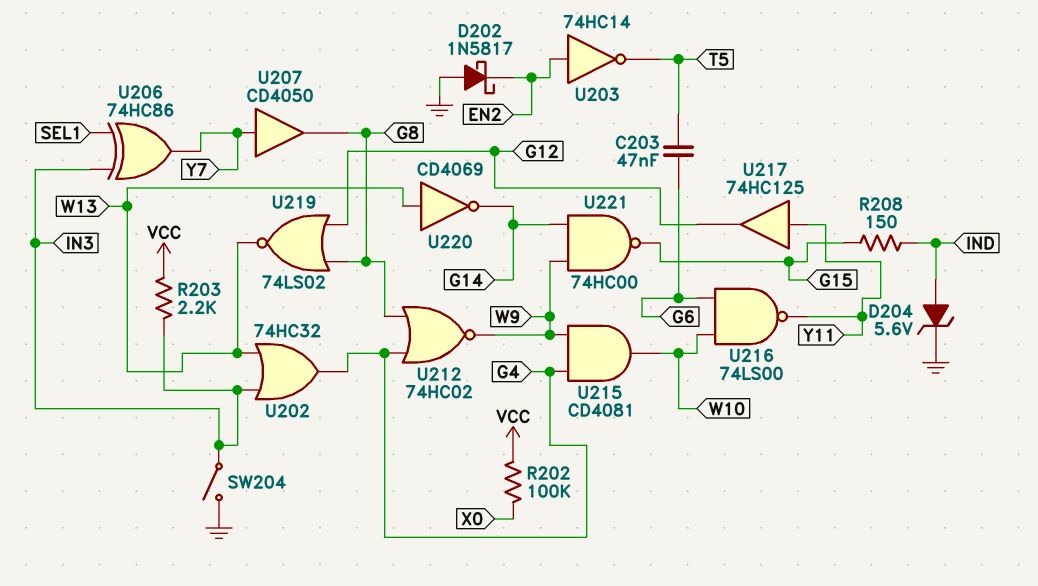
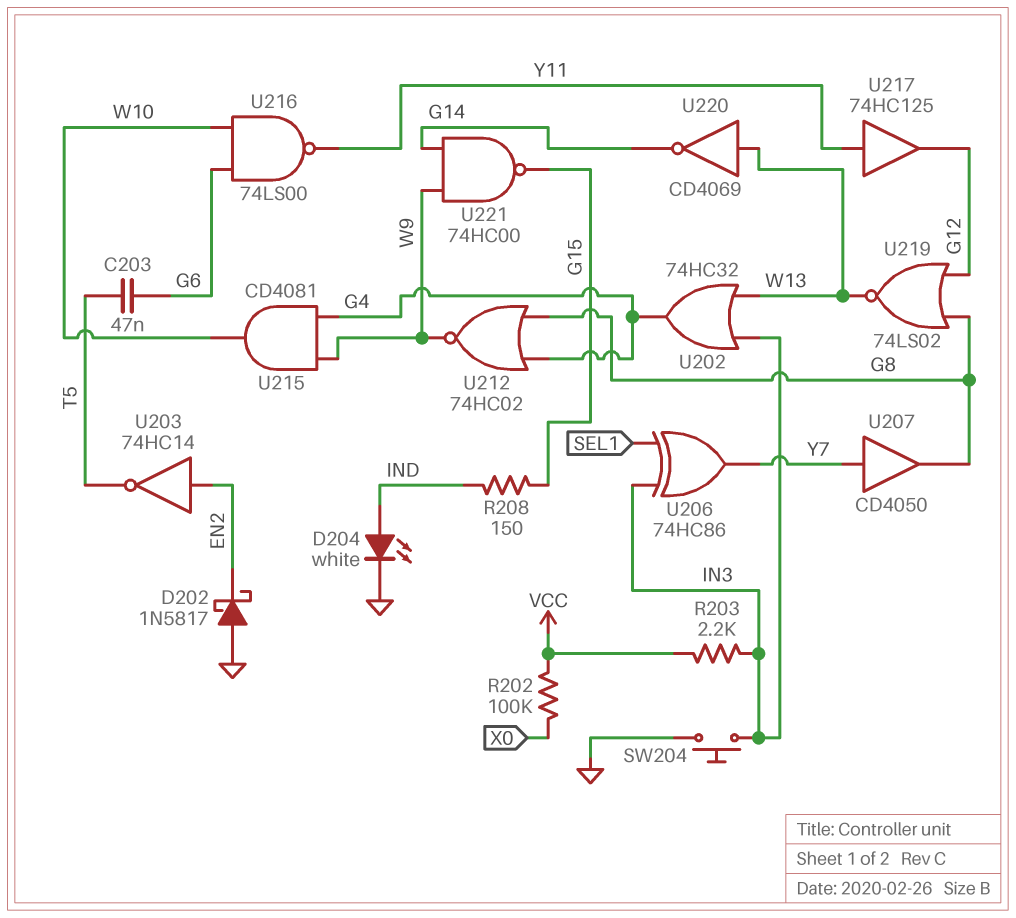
D204: zener 5.6V (A IND, K GND) -> LED white (A IND, K GND)
SW204: switch (GND, IN3) -> button (GND, IN3)

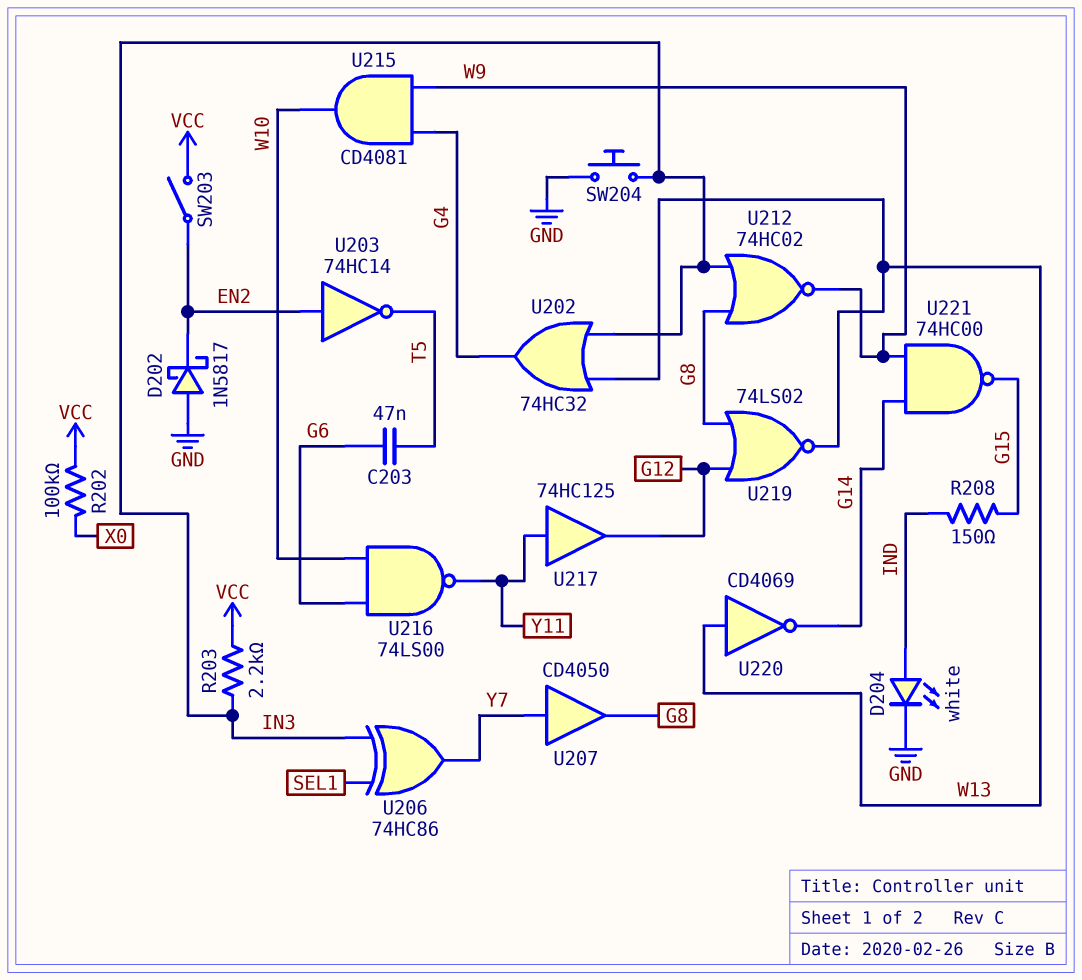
SW203: none -> switch (EN2, VCC)
U212: NOR 74HC02 (in G4, in G8, out W9) -> NOR 74HC02 (in G8, in IN3, out W9)

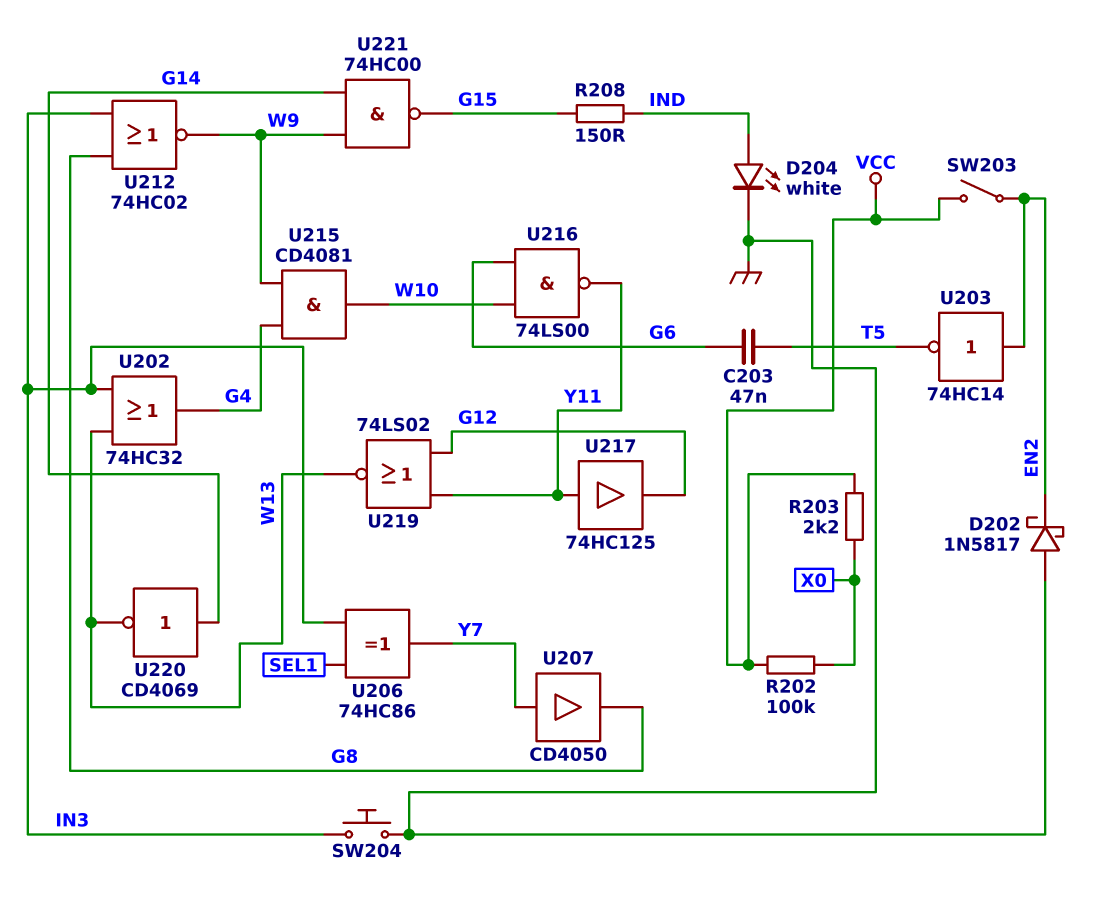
R203: 2.2k (IN3, VCC) -> 2.2k (VCC, X0)
U219: NOR 74LS02 (in G8, in G12, out W13) -> NOR 74LS02 (in G12, in Y11, out W13)
U220: NOT CD4069 (in W13, out G14) -> NOT CD4069 (in G14, out W13)

